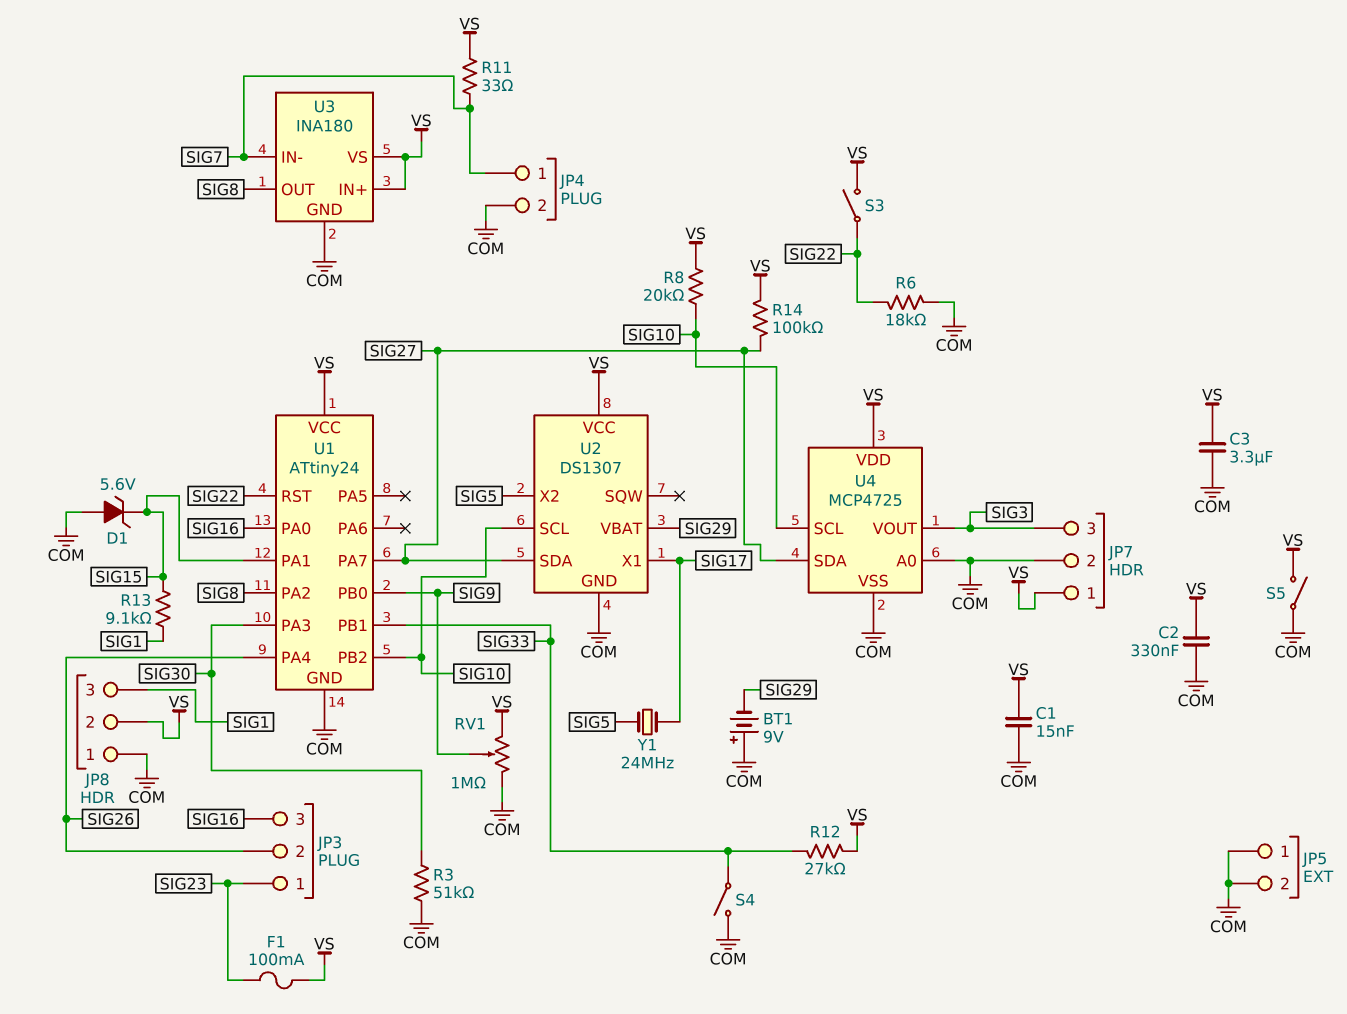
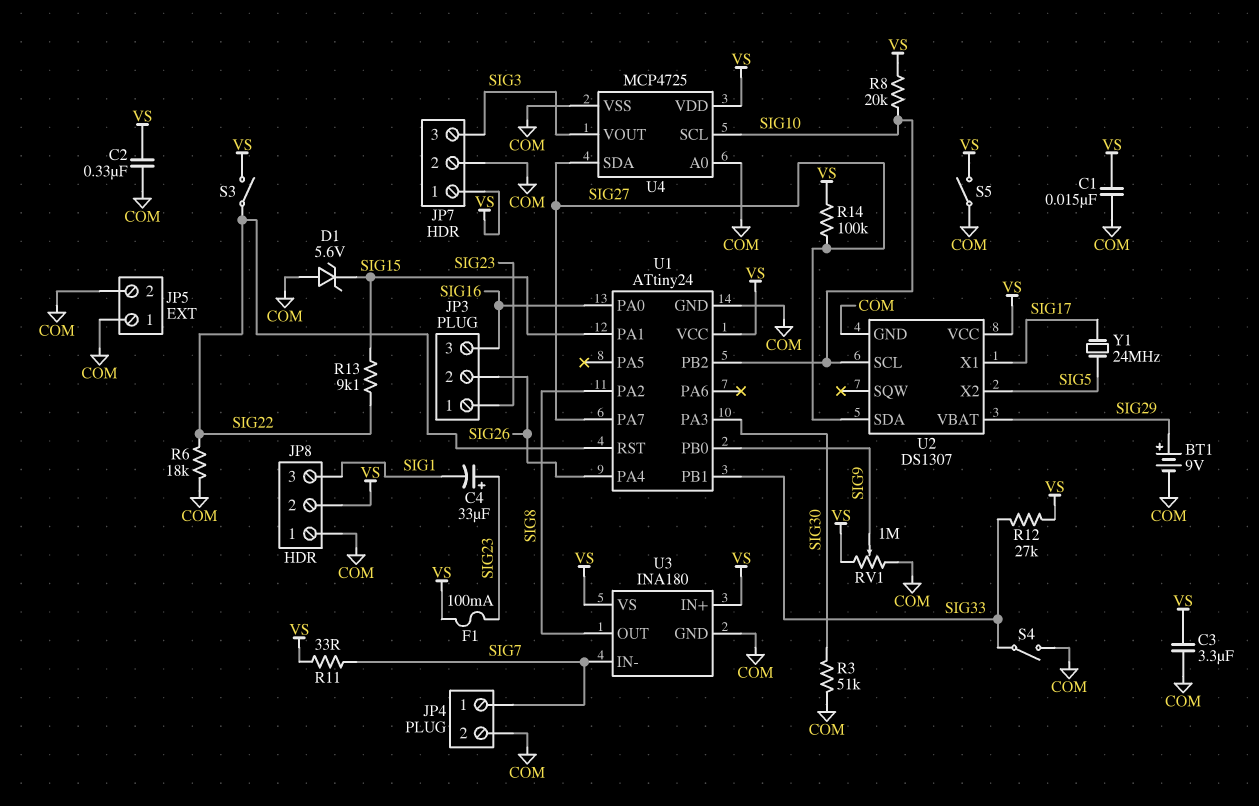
BT1: 9V (plus COM, minus SIG29) -> 9V (plus SIG29, minus COM)
C4: none -> 33uF (plus SIG23, minus SIG1)
R13: 9.1k (SIG1, SIG15) -> 9.1k (SIG15, SIG22)

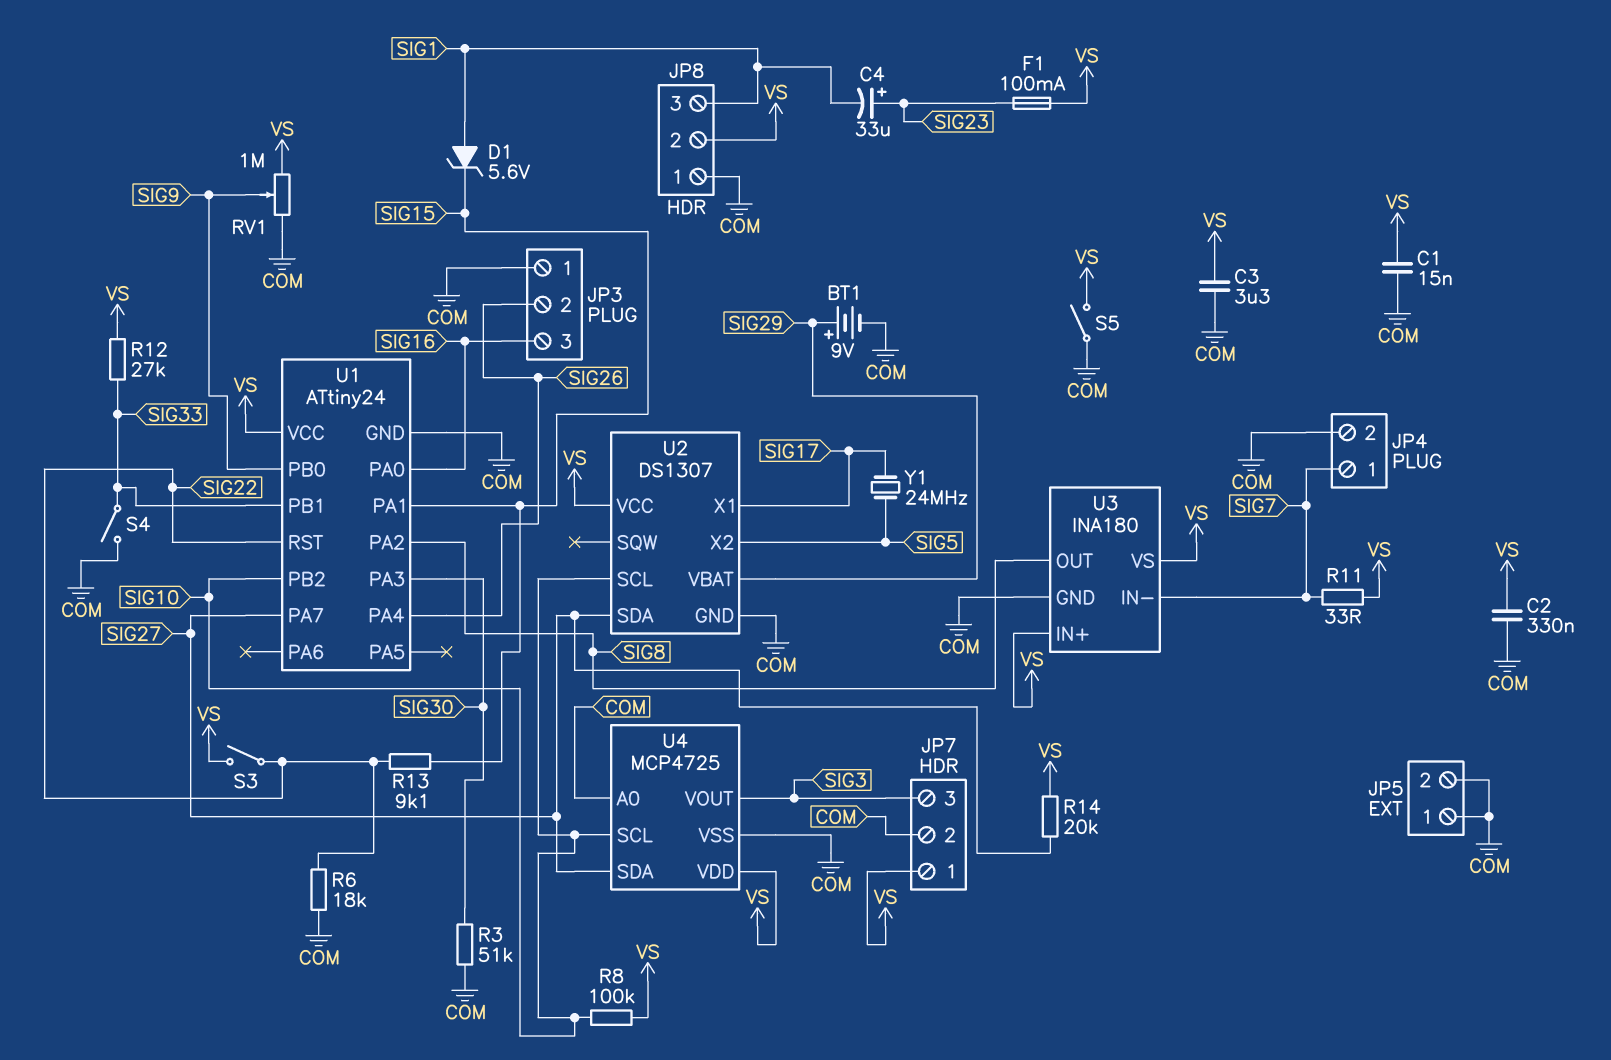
D1: zener 5.6V (A COM, K SIG15) -> zener 5.6V (A SIG1, K SIG15)
JP3 pin 1: SIG23 -> COM
R8: 20k (SIG10, VS) -> 100k (SIG10, VS)
R14: 100k (SIG27, VS) -> 20k (SIG27, VS)

